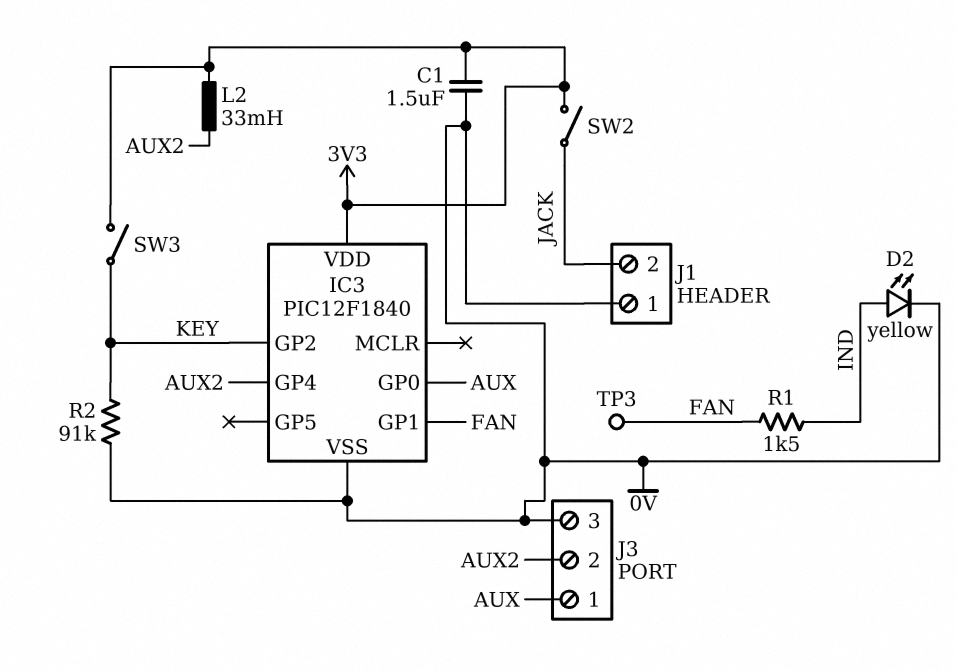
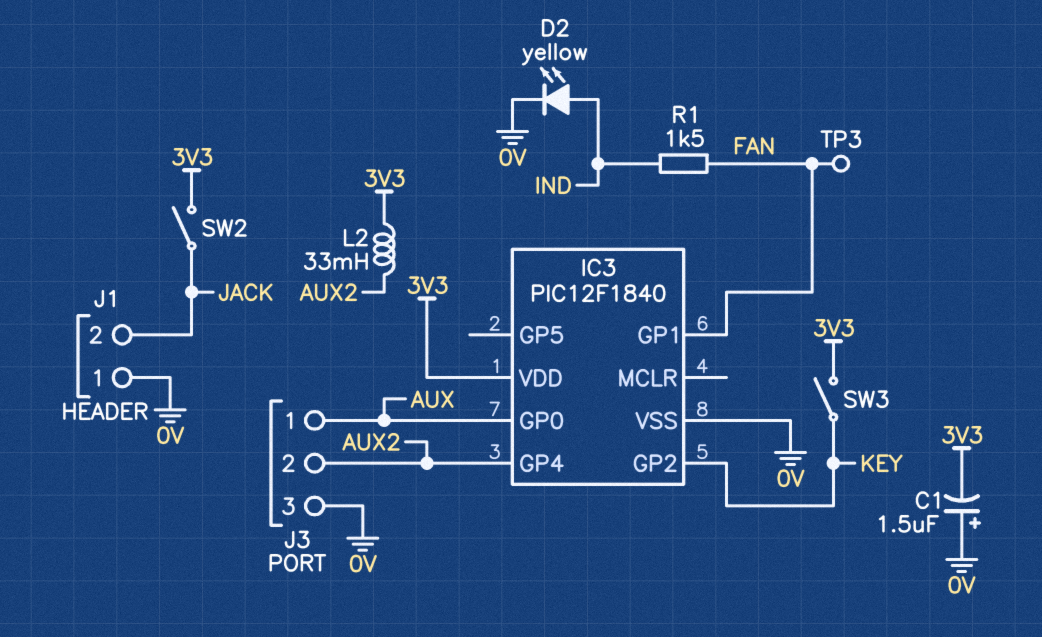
C1: 1.5uF (0V, 3V3) -> 1.5uF (plus 0V, minus 3V3)
R2: 91k (0V, KEY) -> none

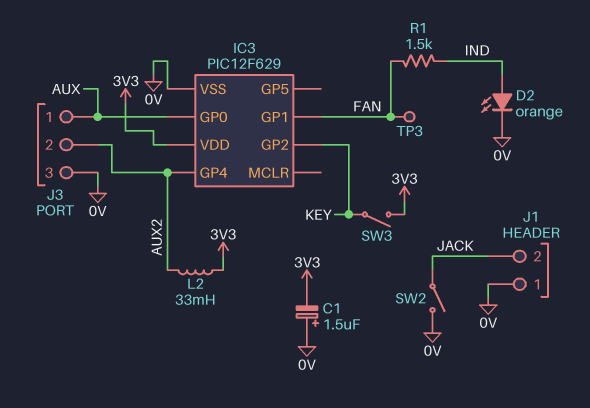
D2: LED yellow (A IND, K 0V) -> LED orange (A IND, K 0V)
IC3: PIC12F1840 -> PIC12F629
SW2: switch (3V3, JACK) -> switch (0V, JACK)

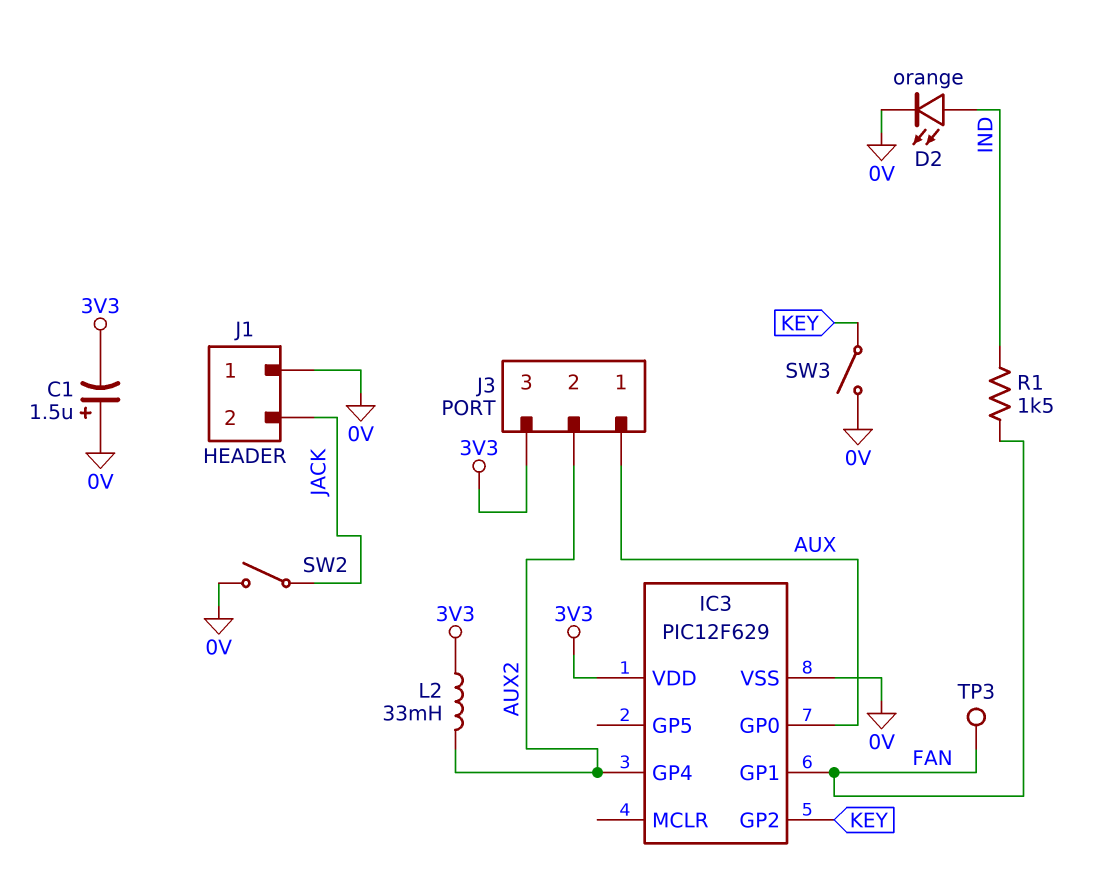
J3 pin 3: 0V -> 3V3
SW3: switch (3V3, KEY) -> switch (0V, KEY)

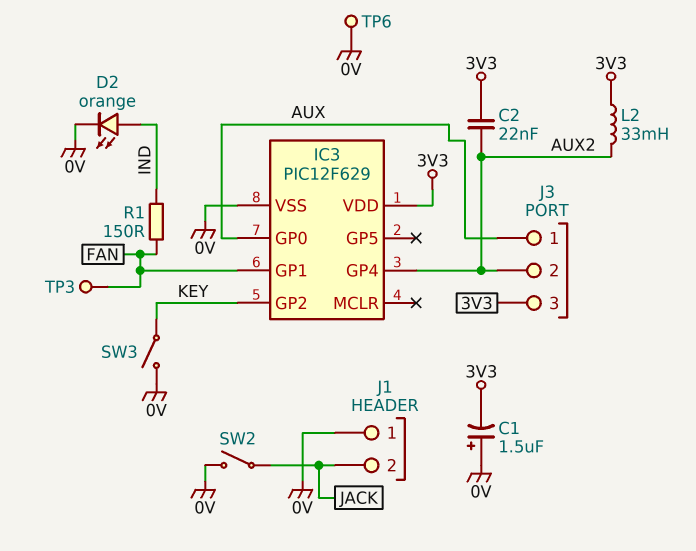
C2: none -> 22nF (3V3, AUX2)
R1: 1.5k (FAN, IND) -> 150 (FAN, IND)
TP6: none -> test point (0V)

